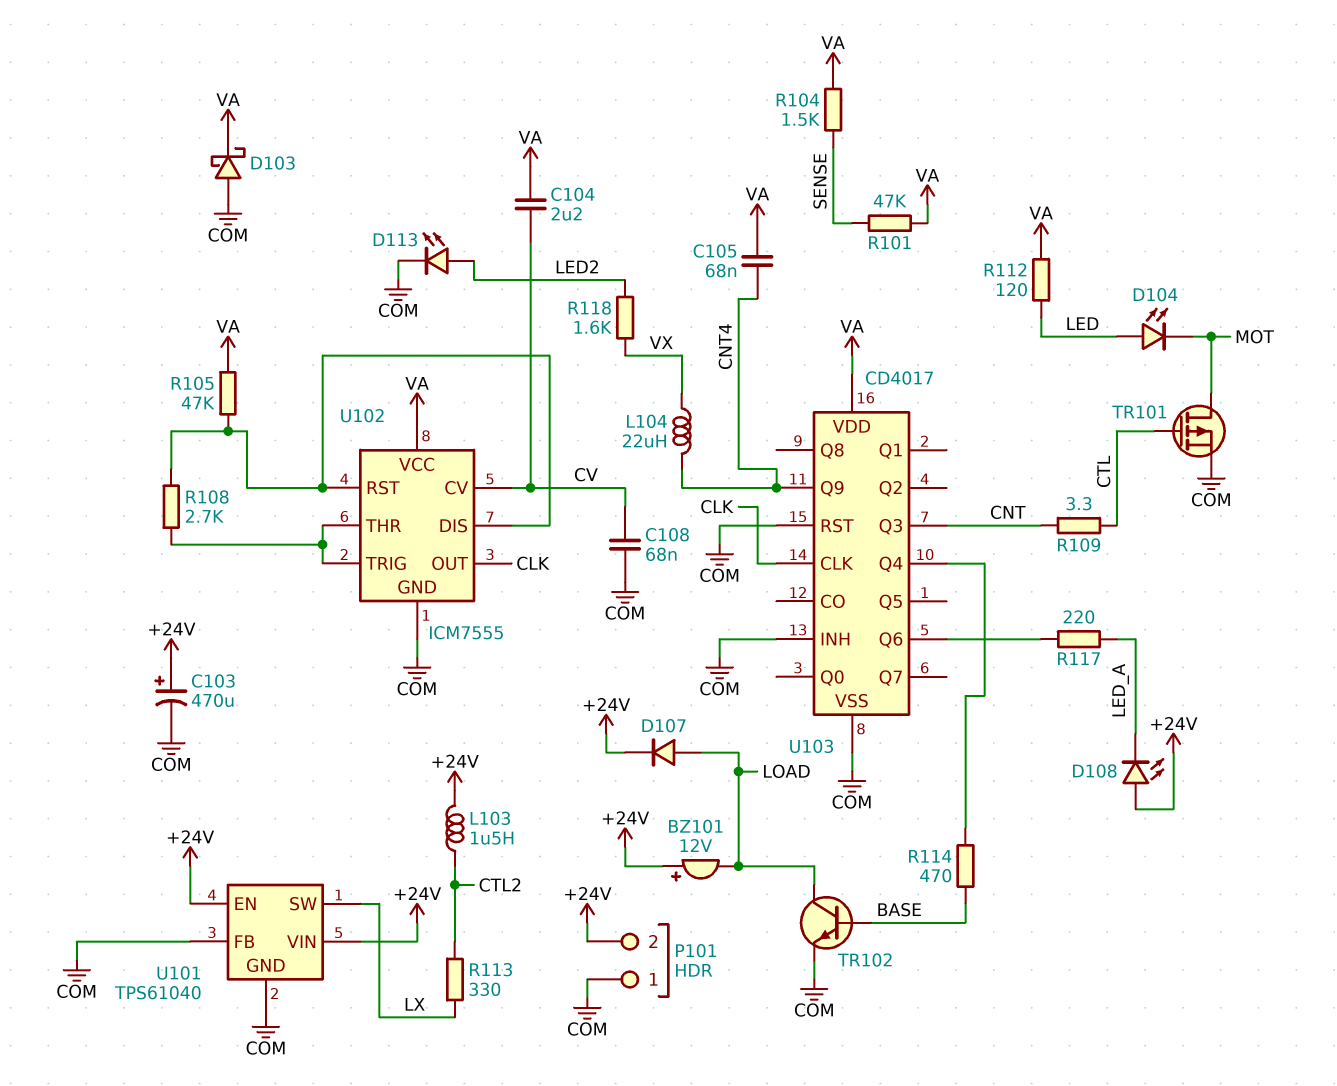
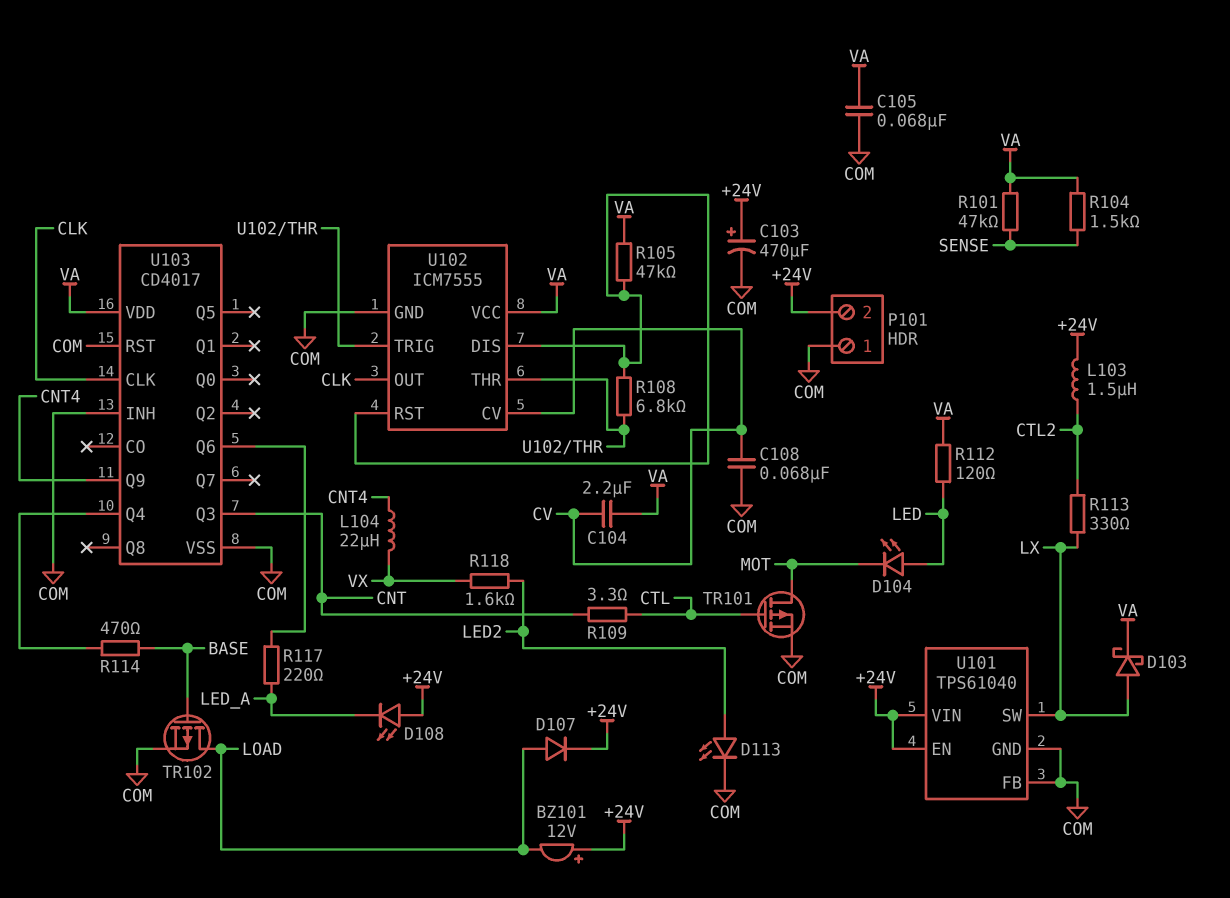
C105: 68nF (CNT4, VA) -> 68nF (COM, VA)
D103: schottky (A COM, K VA) -> schottky (A LX, K VA)
R108: 2.7k (U102/DIS, U102/THR) -> 6.8k (U102/DIS, U102/THR)
TR102: NPN (B BASE, C LOAD, E COM) -> PMOS (G BASE, D LOAD, S COM)

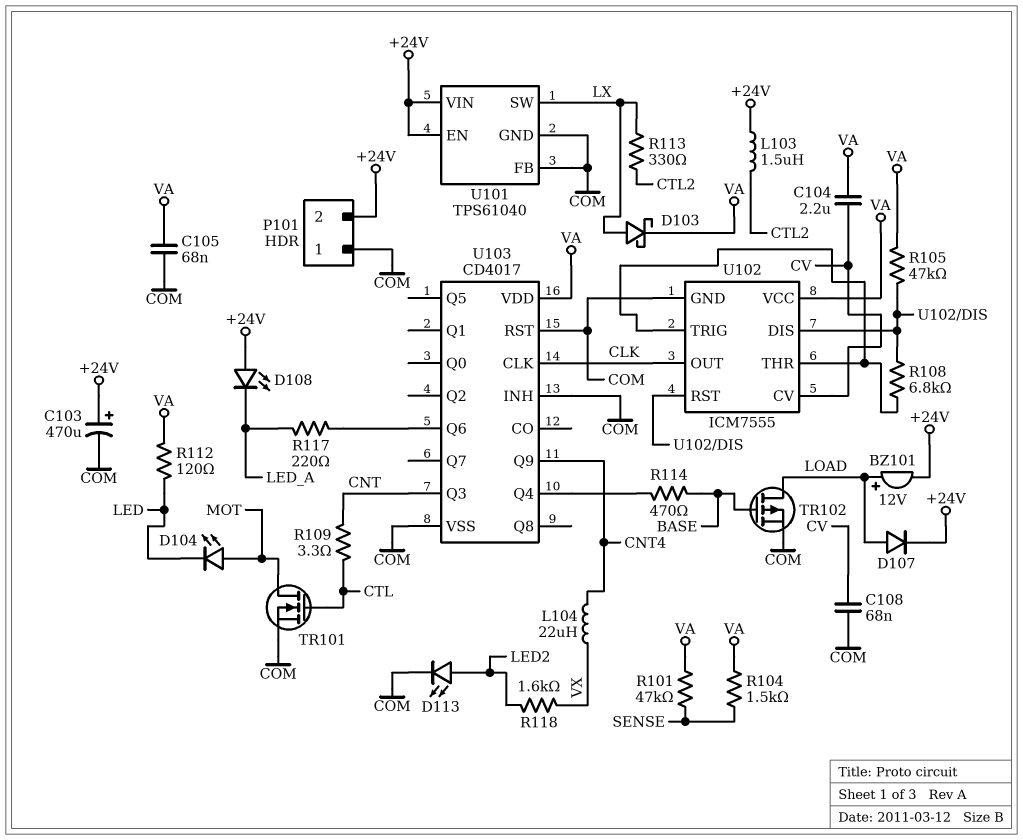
BZ101: buzzer 12V (plus +24V, minus LOAD) -> buzzer 12V (plus LOAD, minus +24V)
D104: LED (A LED, K MOT) -> LED (A MOT, K LED)
TR101: PMOS (G CTL, D MOT, S COM) -> NMOS (G CTL, D MOT, S COM)

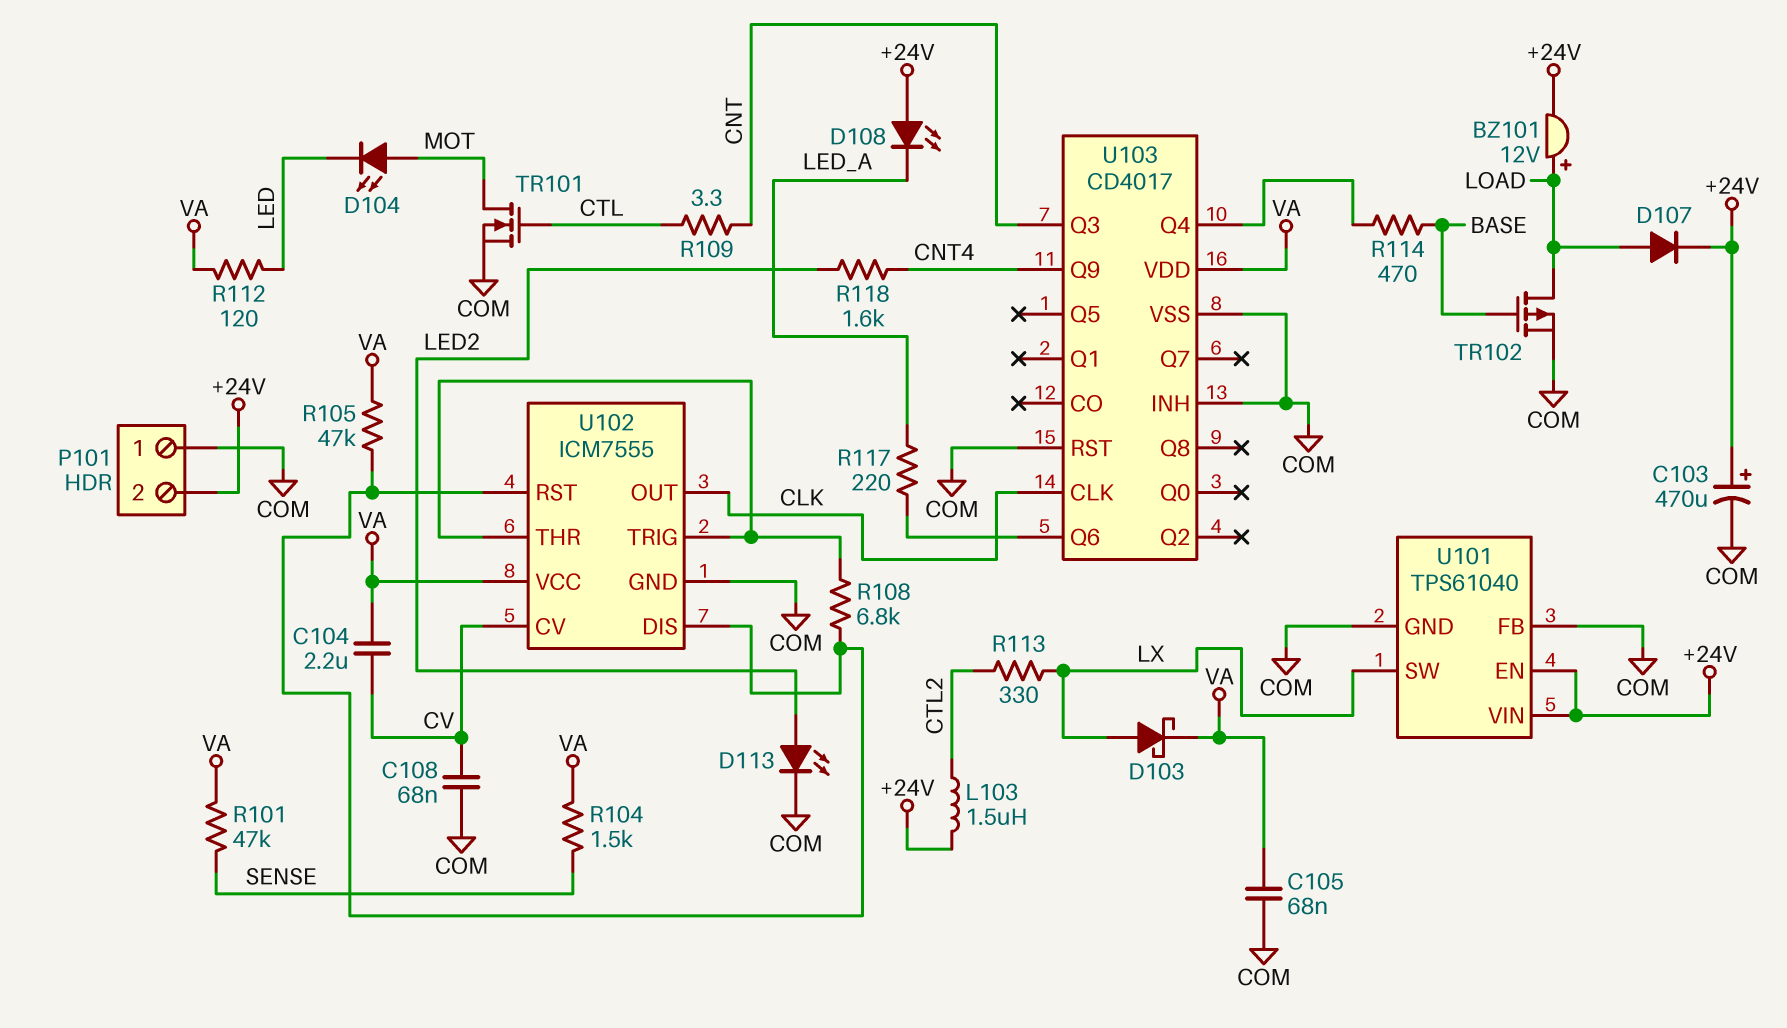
L104: 22uH (CNT4, VX) -> none
R118: 1.6k (LED2, VX) -> 1.6k (CNT4, LED2)

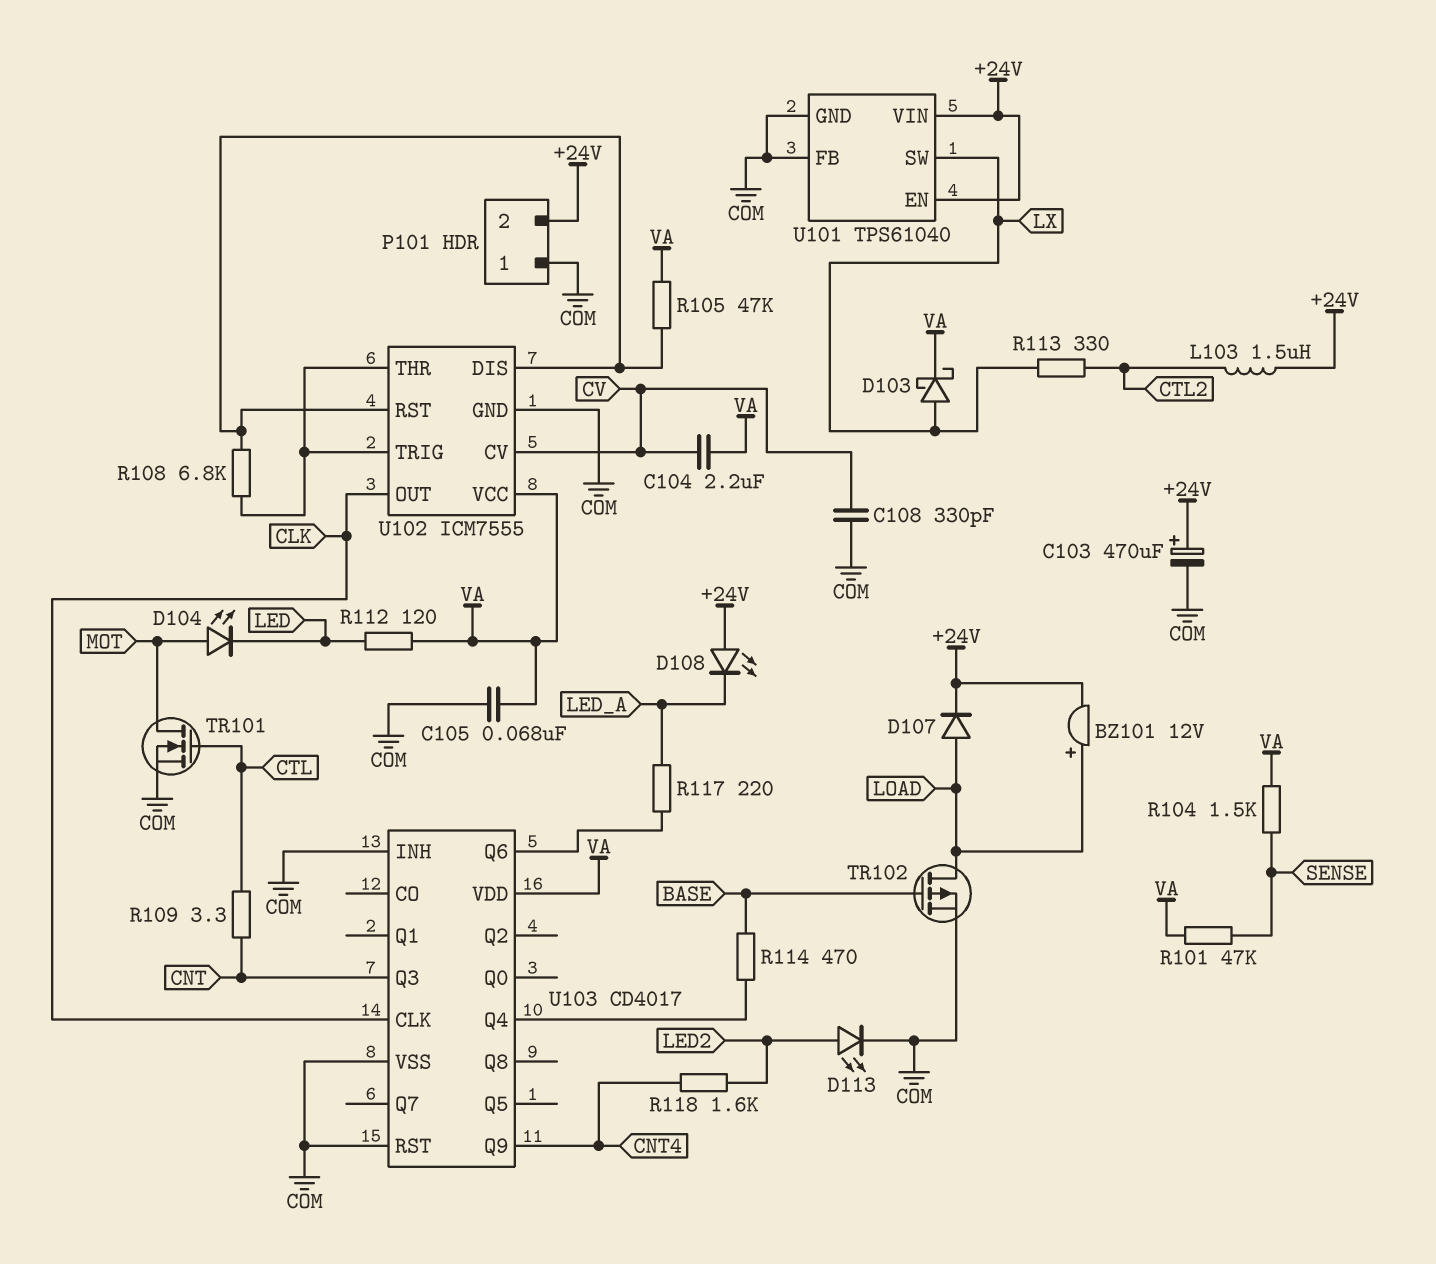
C108: 68nF (COM, CV) -> 330pF (COM, CV)

